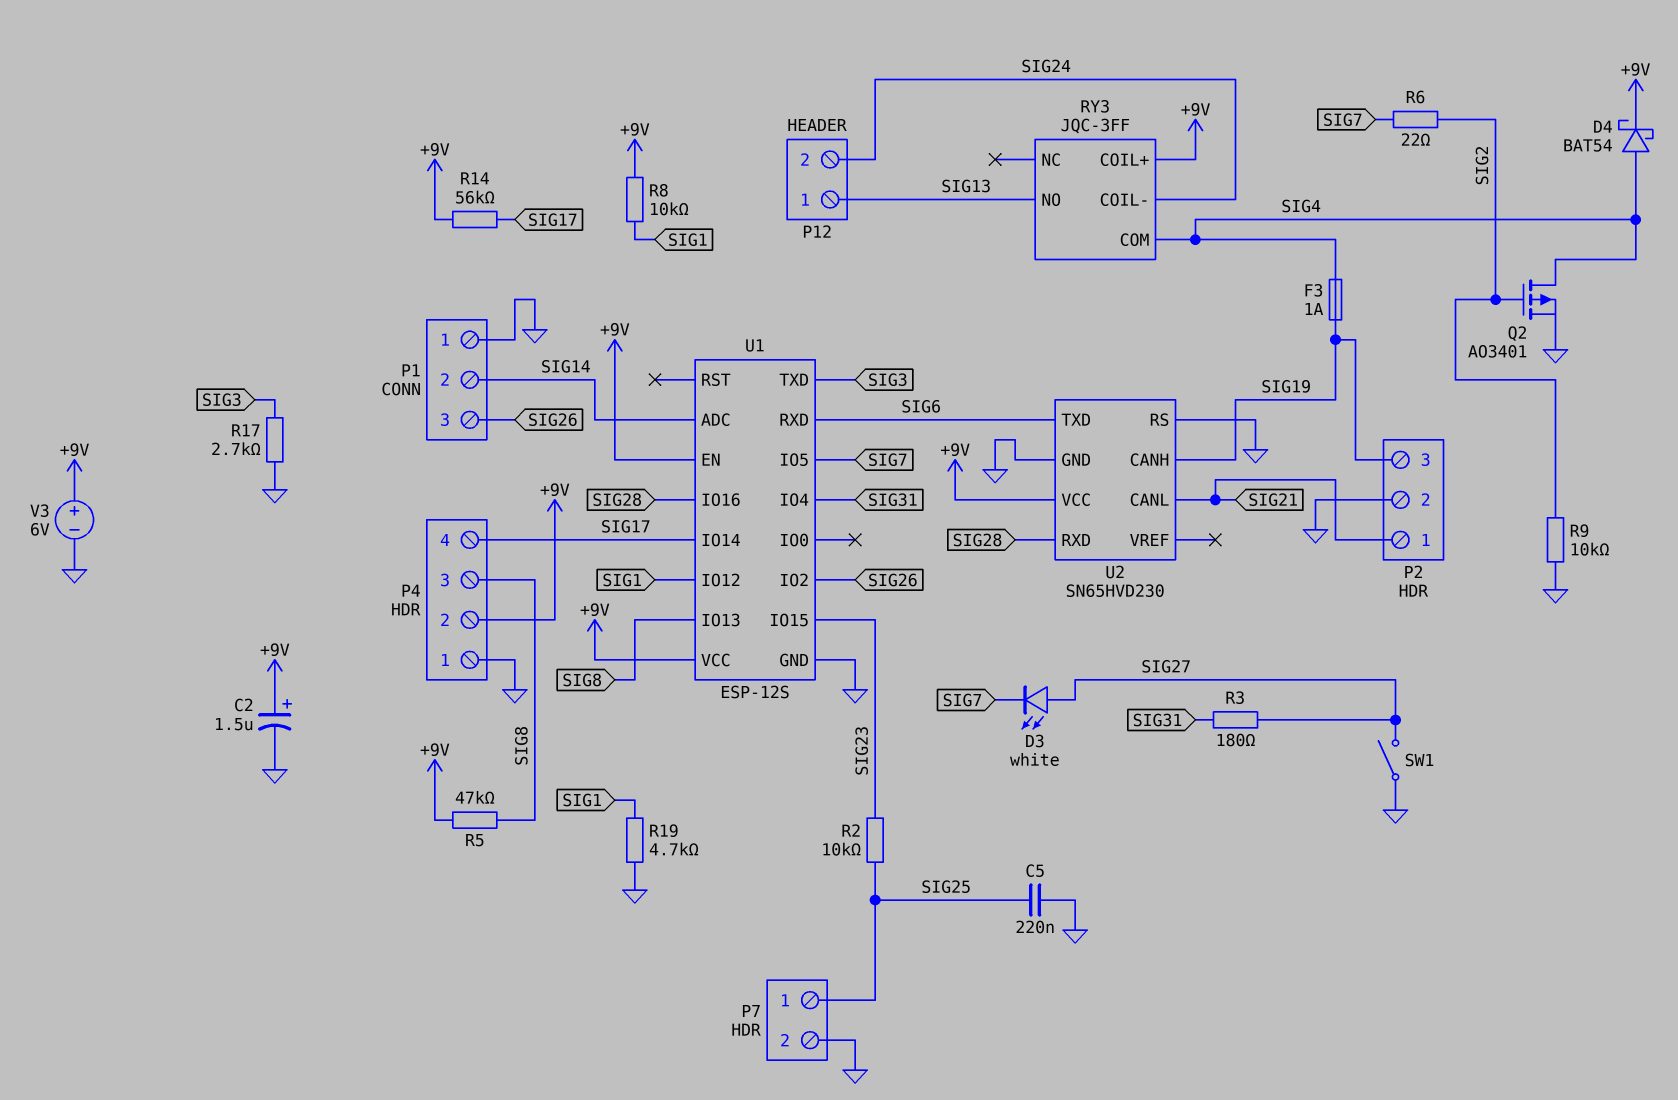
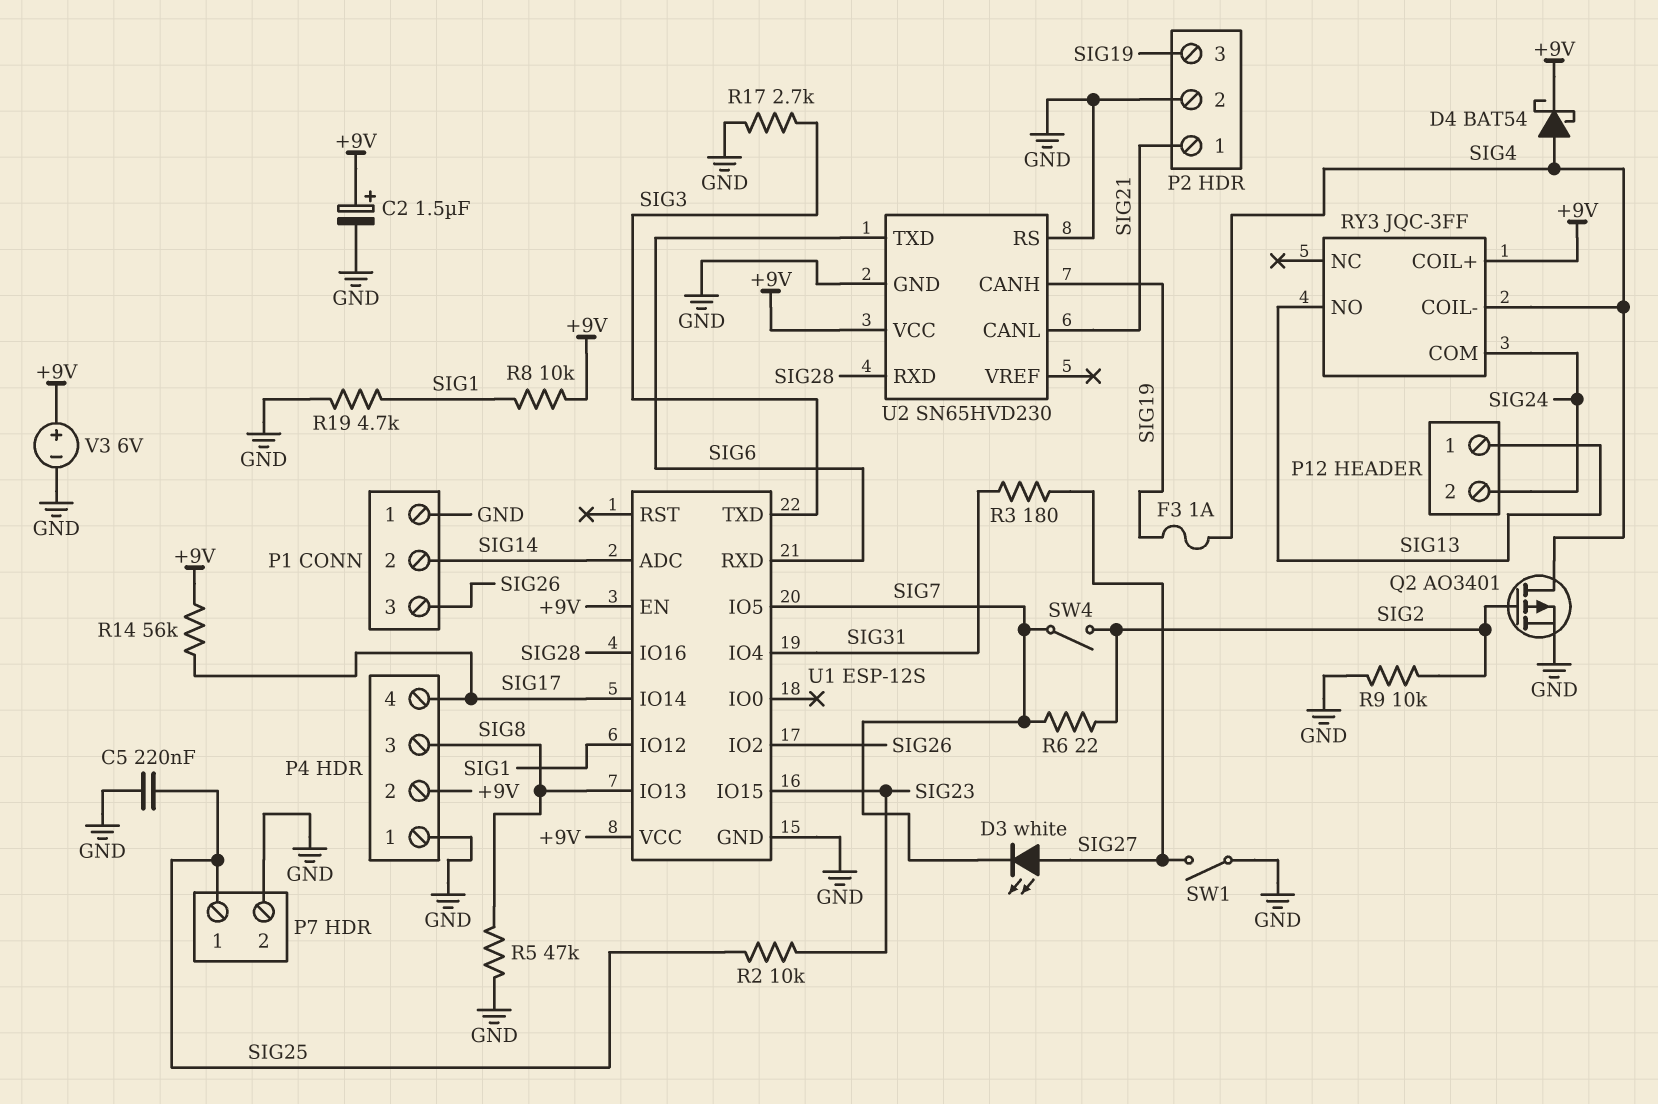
R5: 47k (+9V, SIG8) -> 47k (GND, SIG8)
RY3 pin COIL-: SIG24 -> SIG4
RY3 pin COM: SIG4 -> SIG24
SW4: none -> switch (SIG2, SIG7)

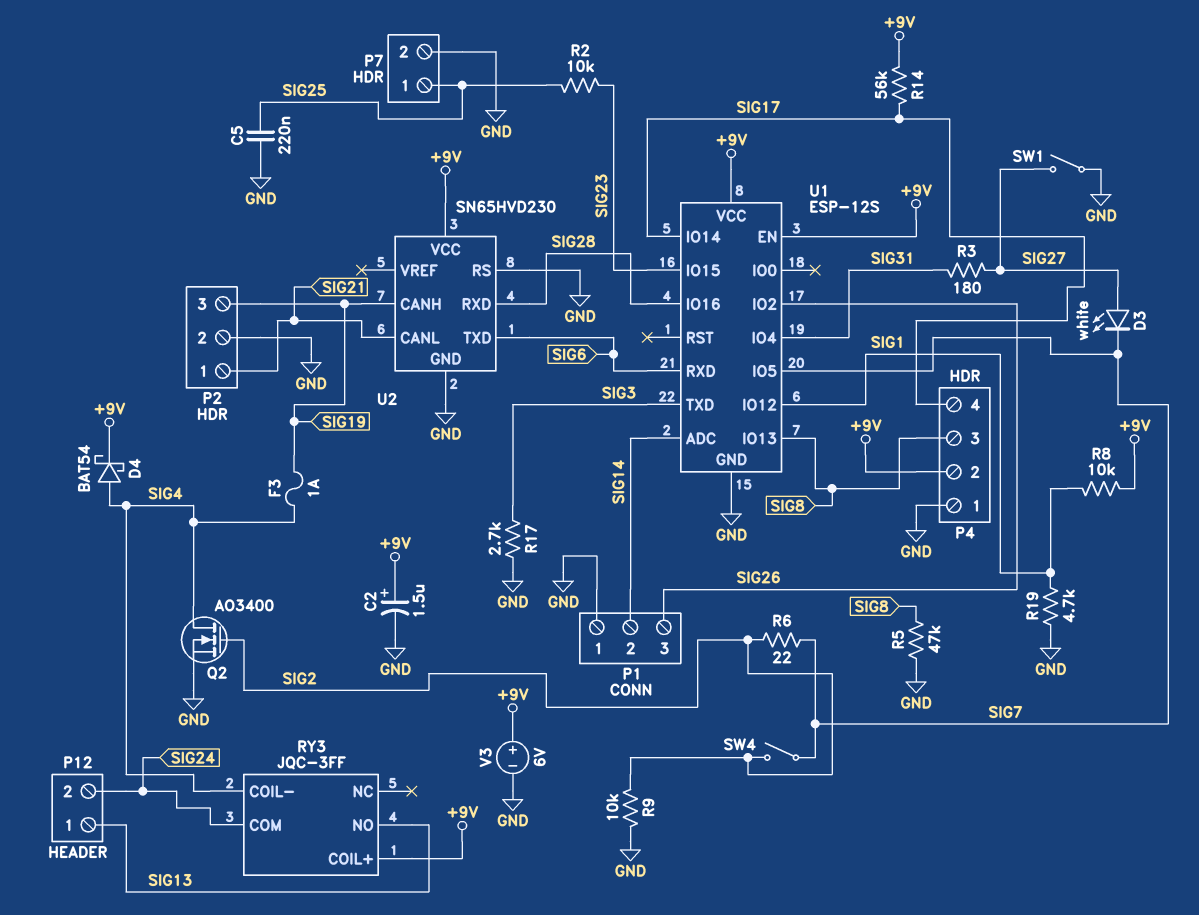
Q2: PMOS AO3401 (G SIG2, D SIG4, S GND) -> NMOS AO3400 (G SIG2, D SIG4, S GND)

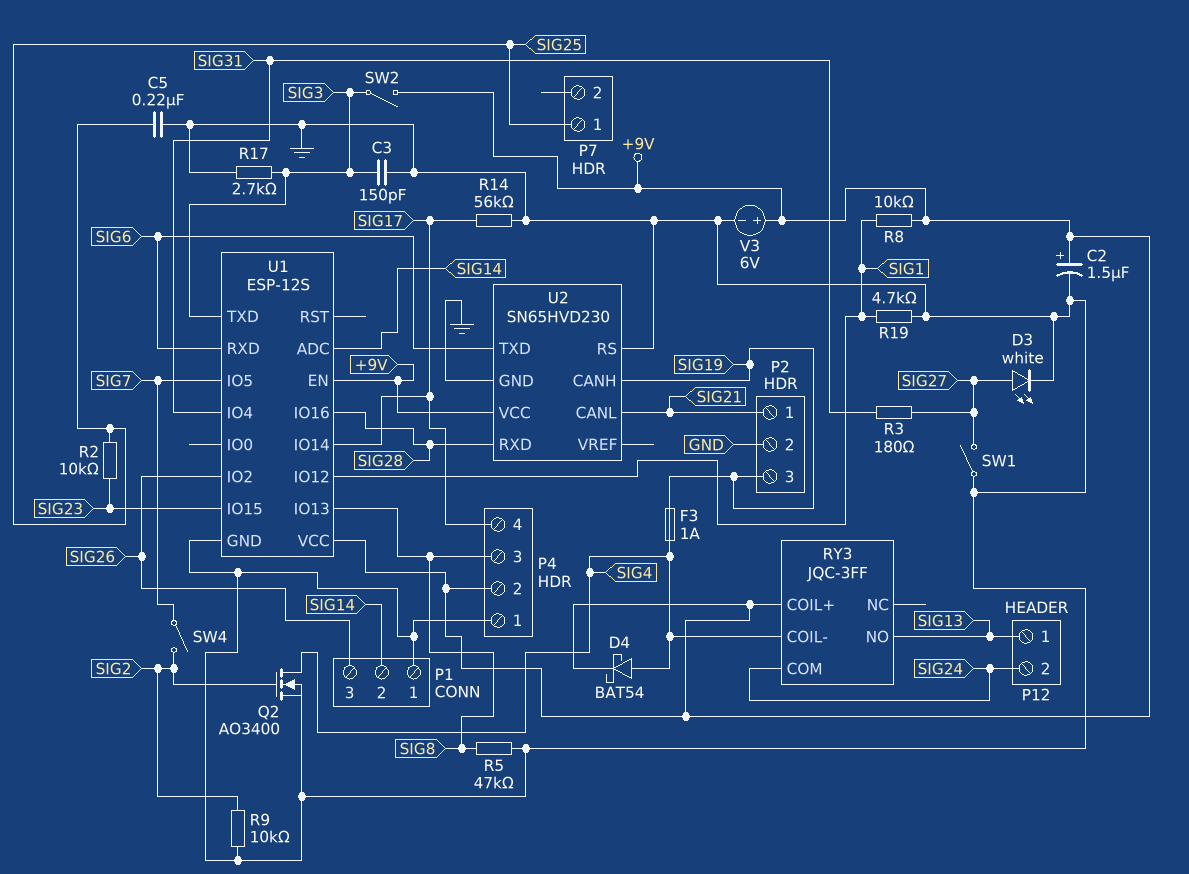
C3: none -> 150pF (GND, SIG3)
D3: LED white (A SIG27, K SIG7) -> LED white (A SIG27, K GND)
P7 pin 2: GND -> none
R6: 22 (SIG2, SIG7) -> none
R14: 56k (+9V, SIG17) -> 56k (GND, SIG17)
SW2: none -> switch (+9V, SIG3)

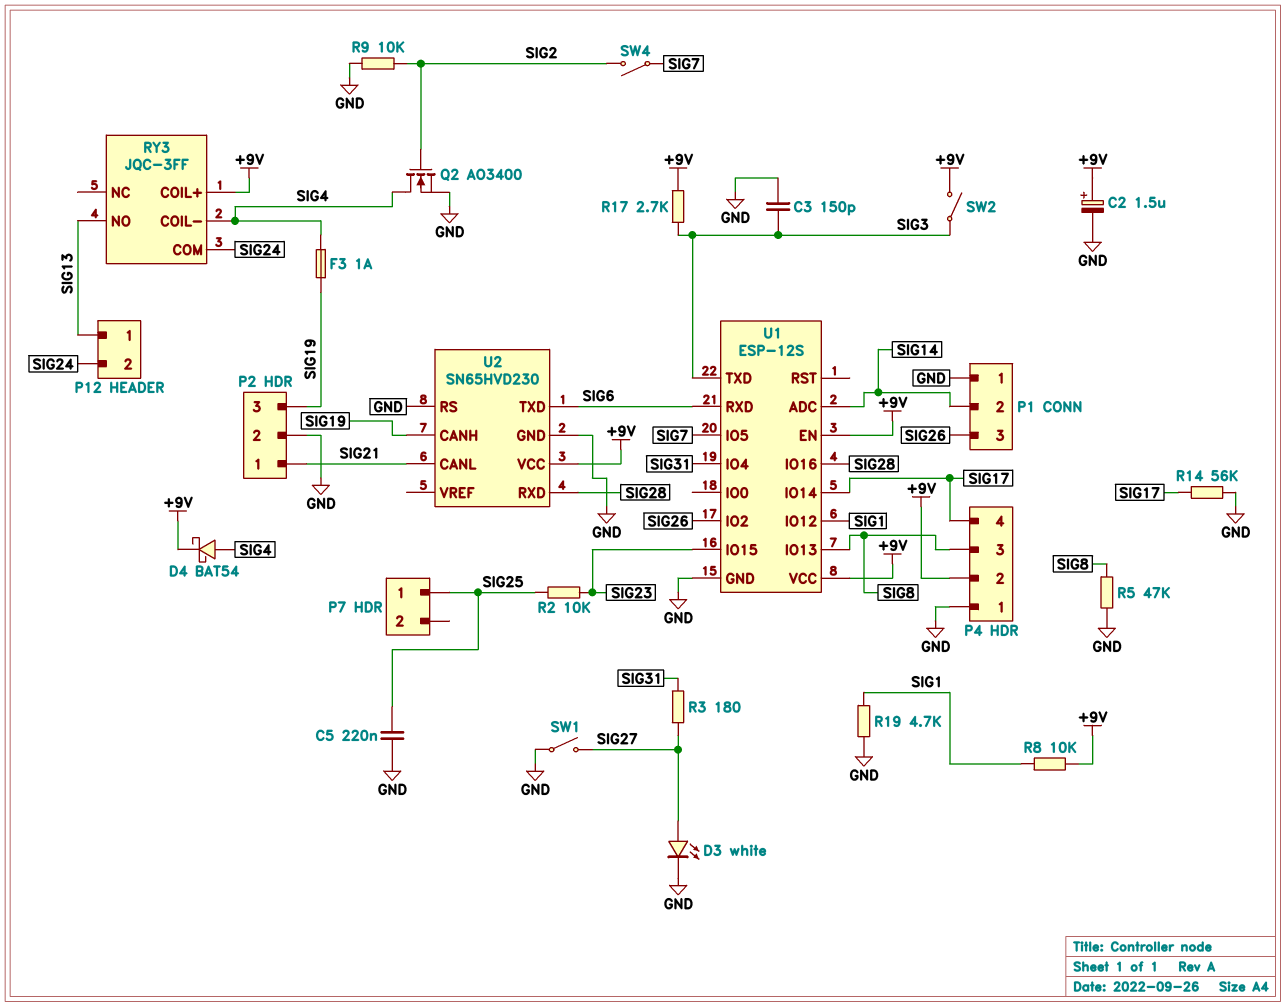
R17: 2.7k (GND, SIG3) -> 2.7k (+9V, SIG3)
V3: 6V (plus +9V, minus GND) -> none

